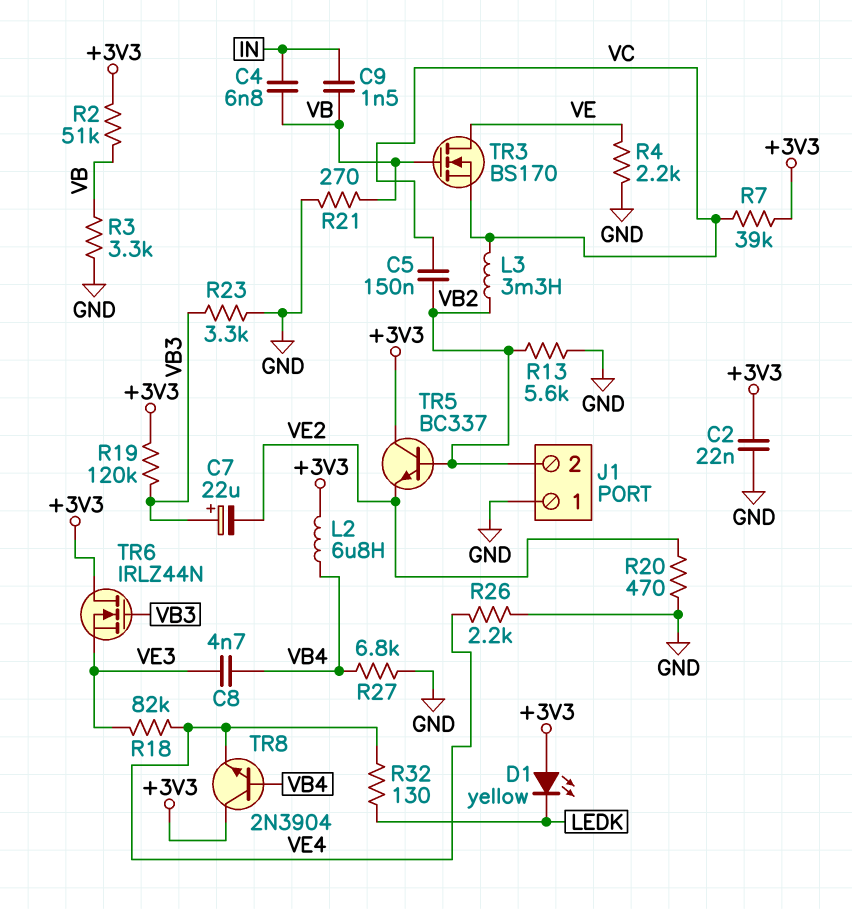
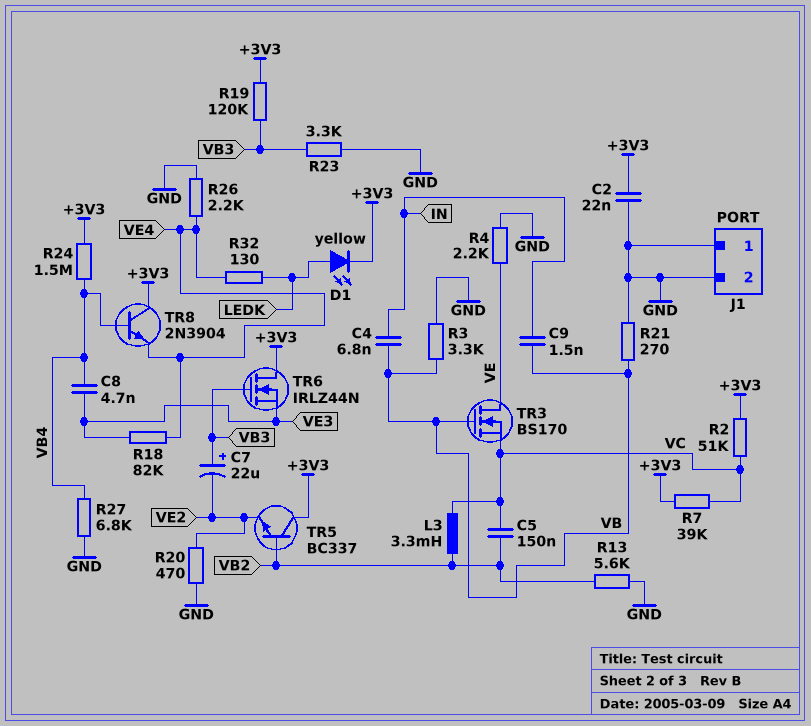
D1: LED yellow (A +3V3, K LEDK) -> LED yellow (A LEDK, K +3V3)
J1 pin 2: VB2 -> GND
L2: 6.8uH (+3V3, VB4) -> none
R2: 51k (+3V3, VB) -> 51k (+3V3, VC)
R24: none -> 1.5M (+3V3, VB4)

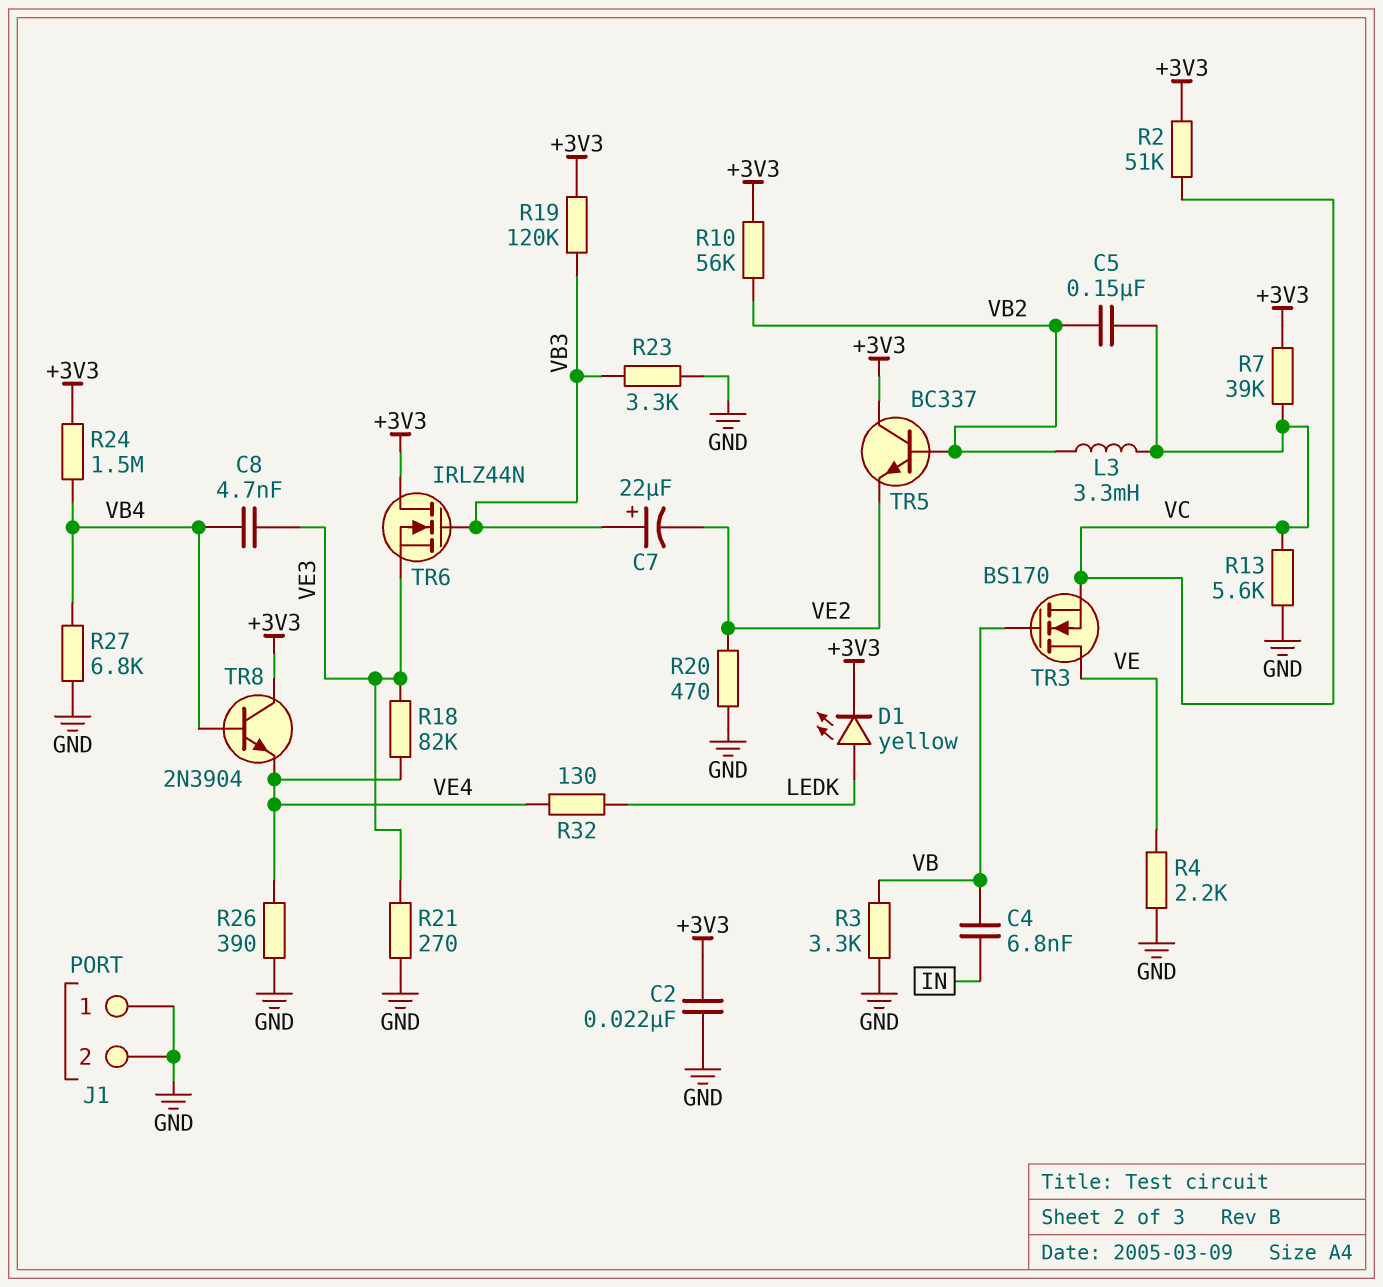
C9: 1.5nF (IN, VB) -> none
R10: none -> 56k (+3V3, VB2)
R13: 5.6k (GND, VB2) -> 5.6k (GND, VC)
R21: 270 (GND, VB) -> 270 (GND, VE3)
R26: 2.2k (GND, VE4) -> 390 (GND, VE4)

